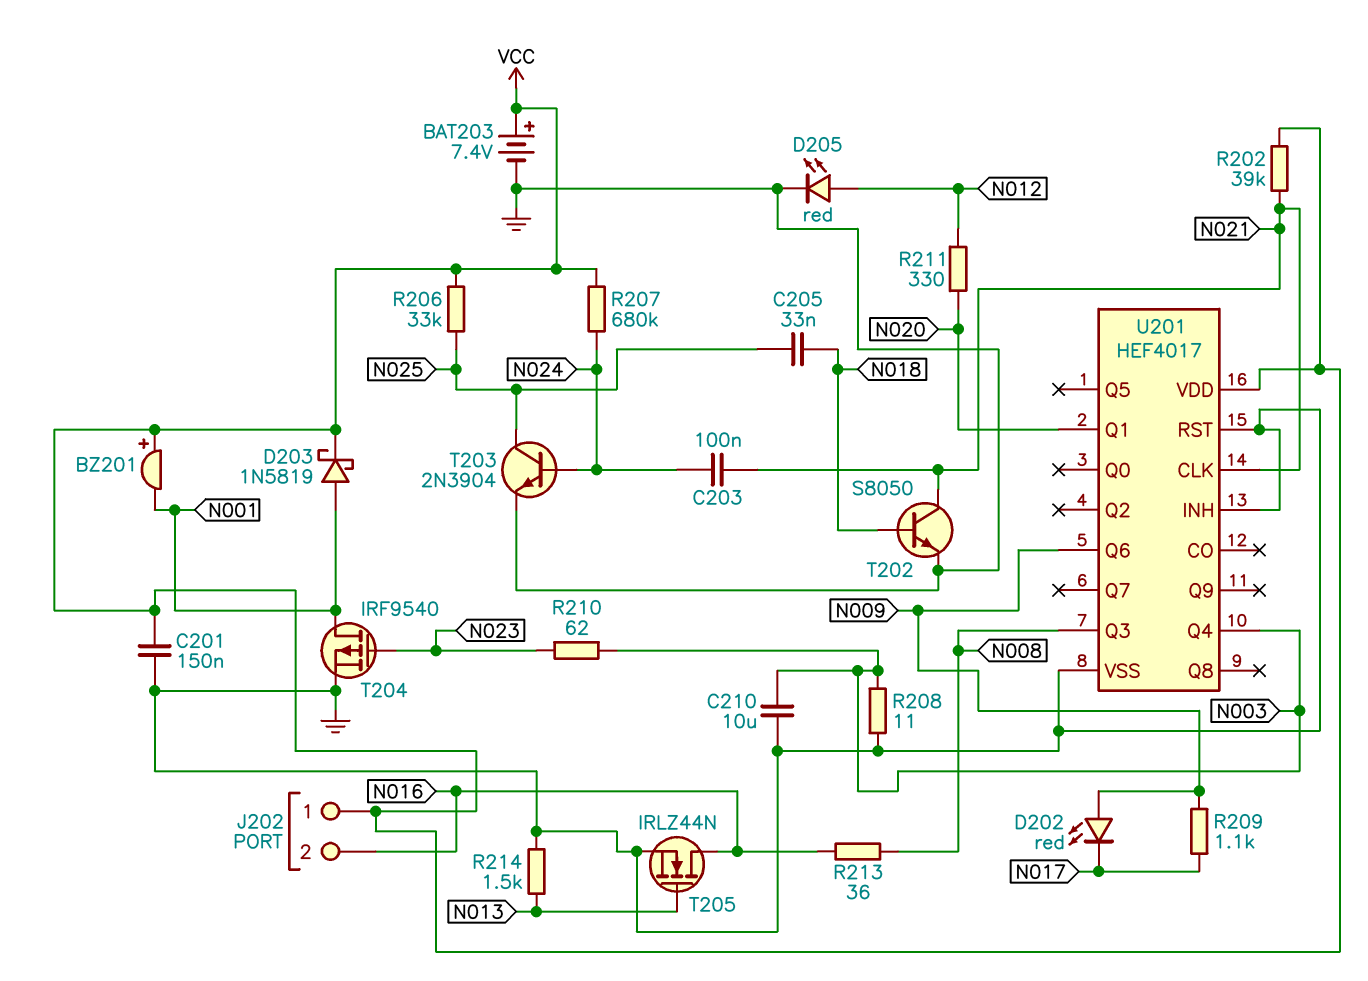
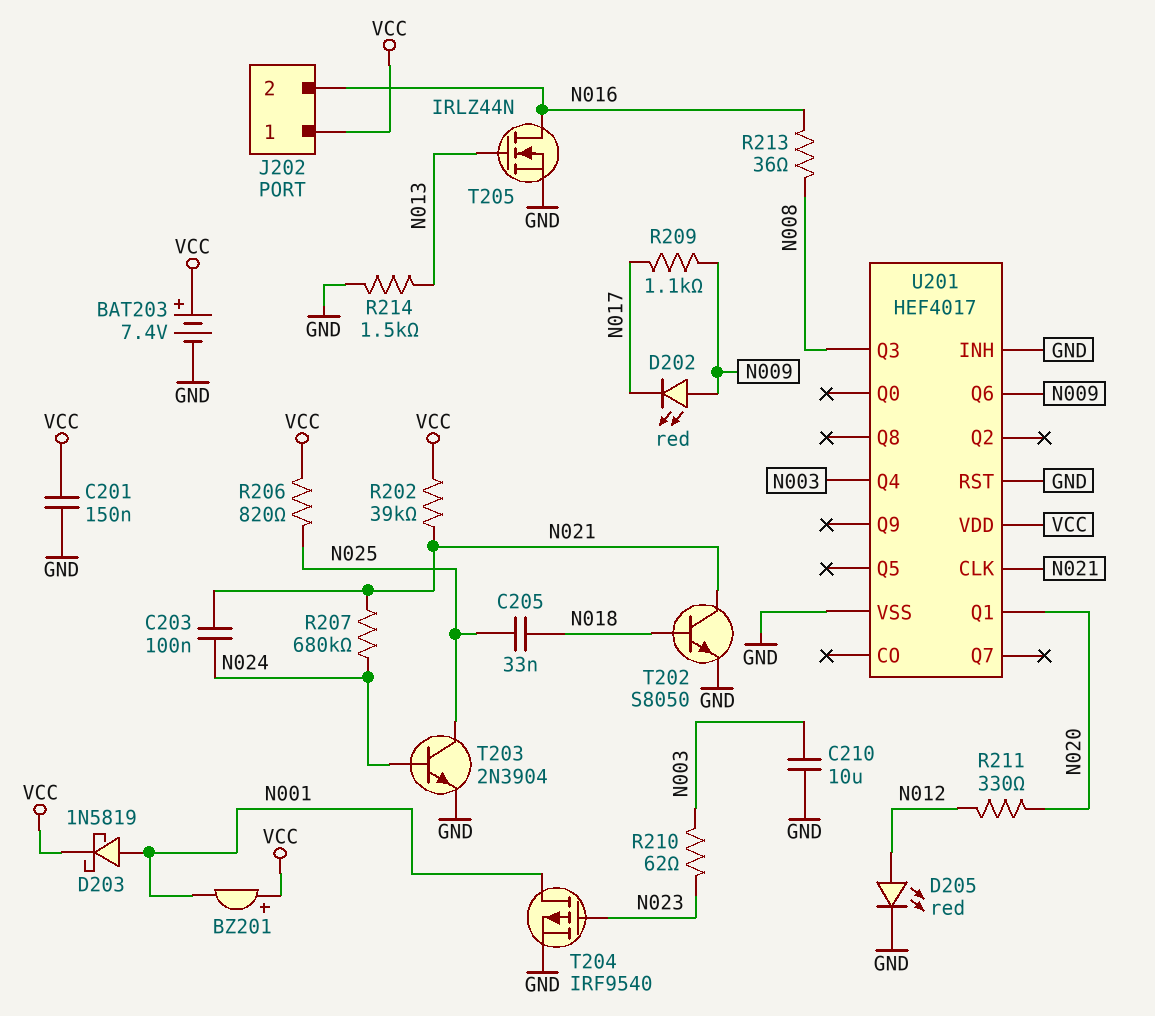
R206: 33k (N025, VCC) -> 820 (N025, VCC)
R207: 680k (N024, VCC) -> 680k (N021, N024)
R208: 11 (GND, N003) -> none

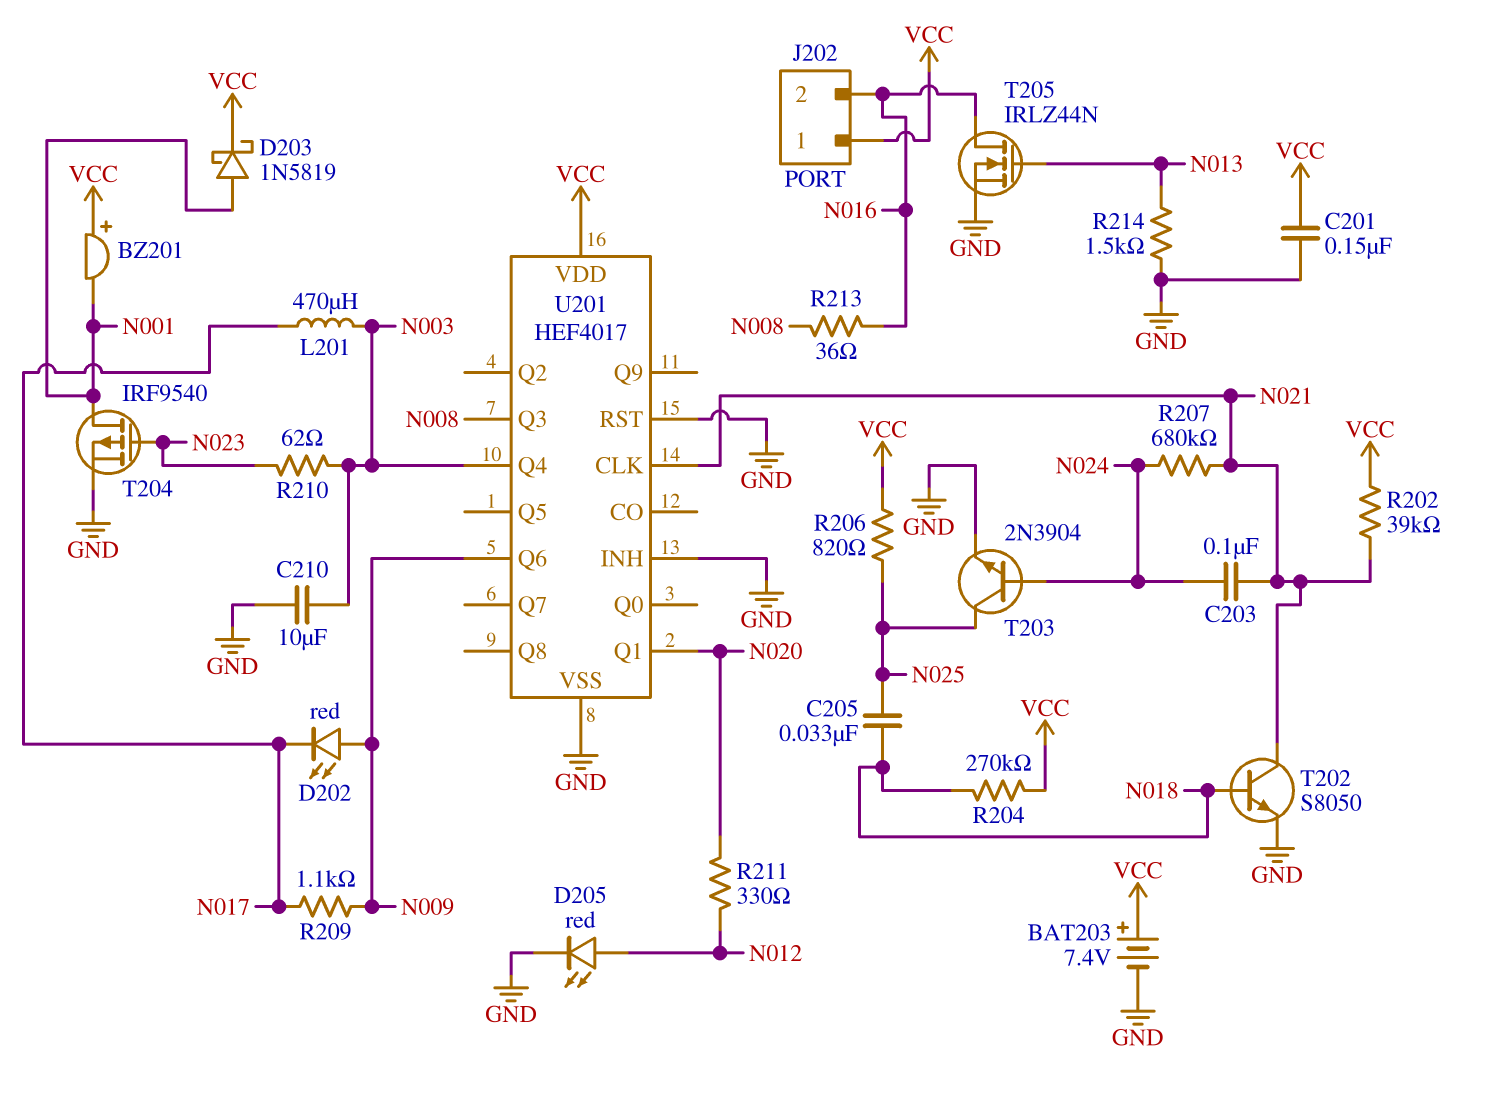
L201: none -> 470uH (N003, N017)
R204: none -> 270k (N018, VCC)

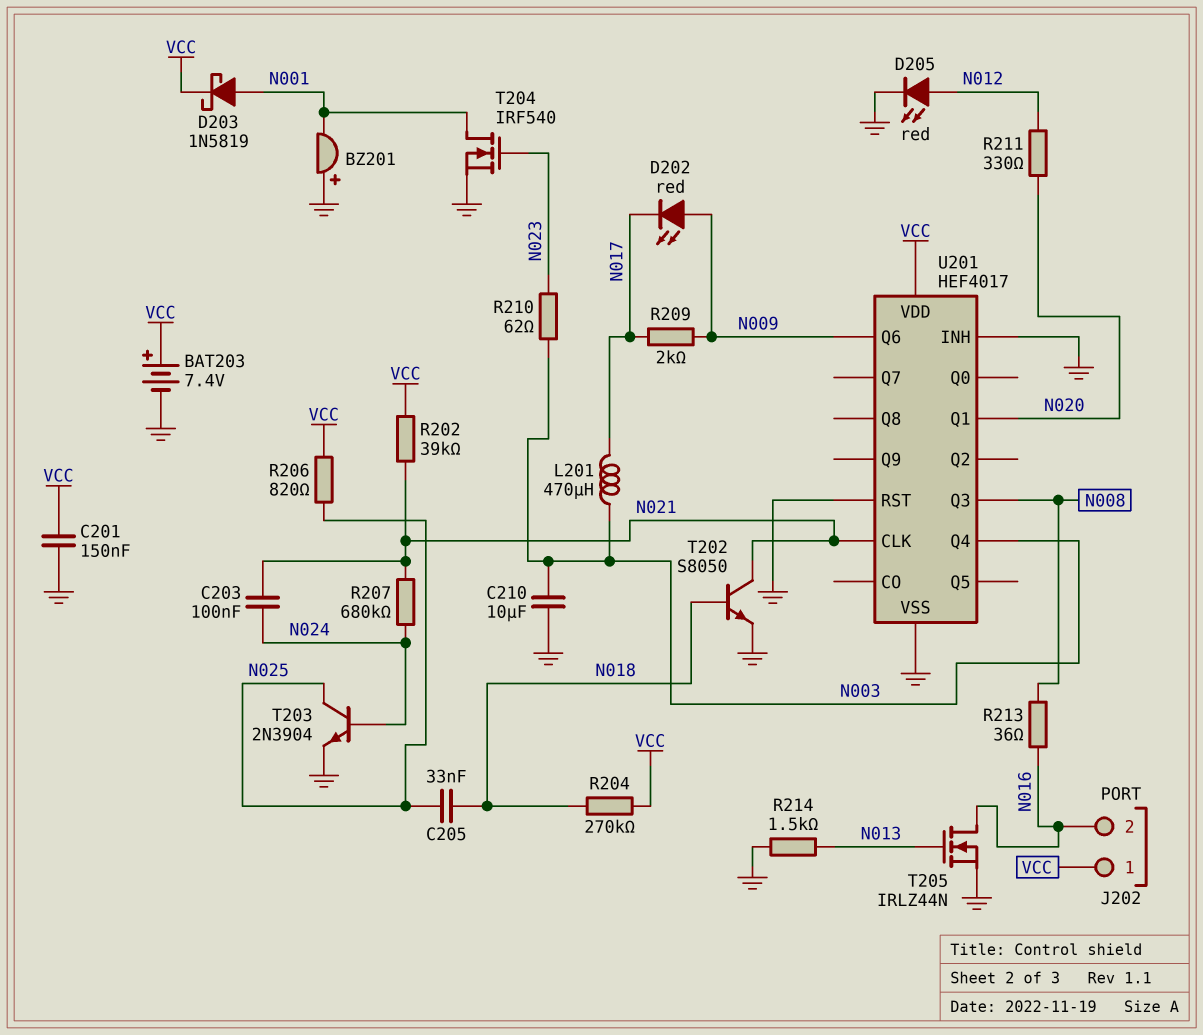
BZ201: buzzer (plus VCC, minus N001) -> buzzer (plus GND, minus N001)
R209: 1.1k (N009, N017) -> 2k (N009, N017)
T204: PMOS IRF9540 (G N023, D N001, S GND) -> NMOS IRF540 (G N023, D N001, S GND)

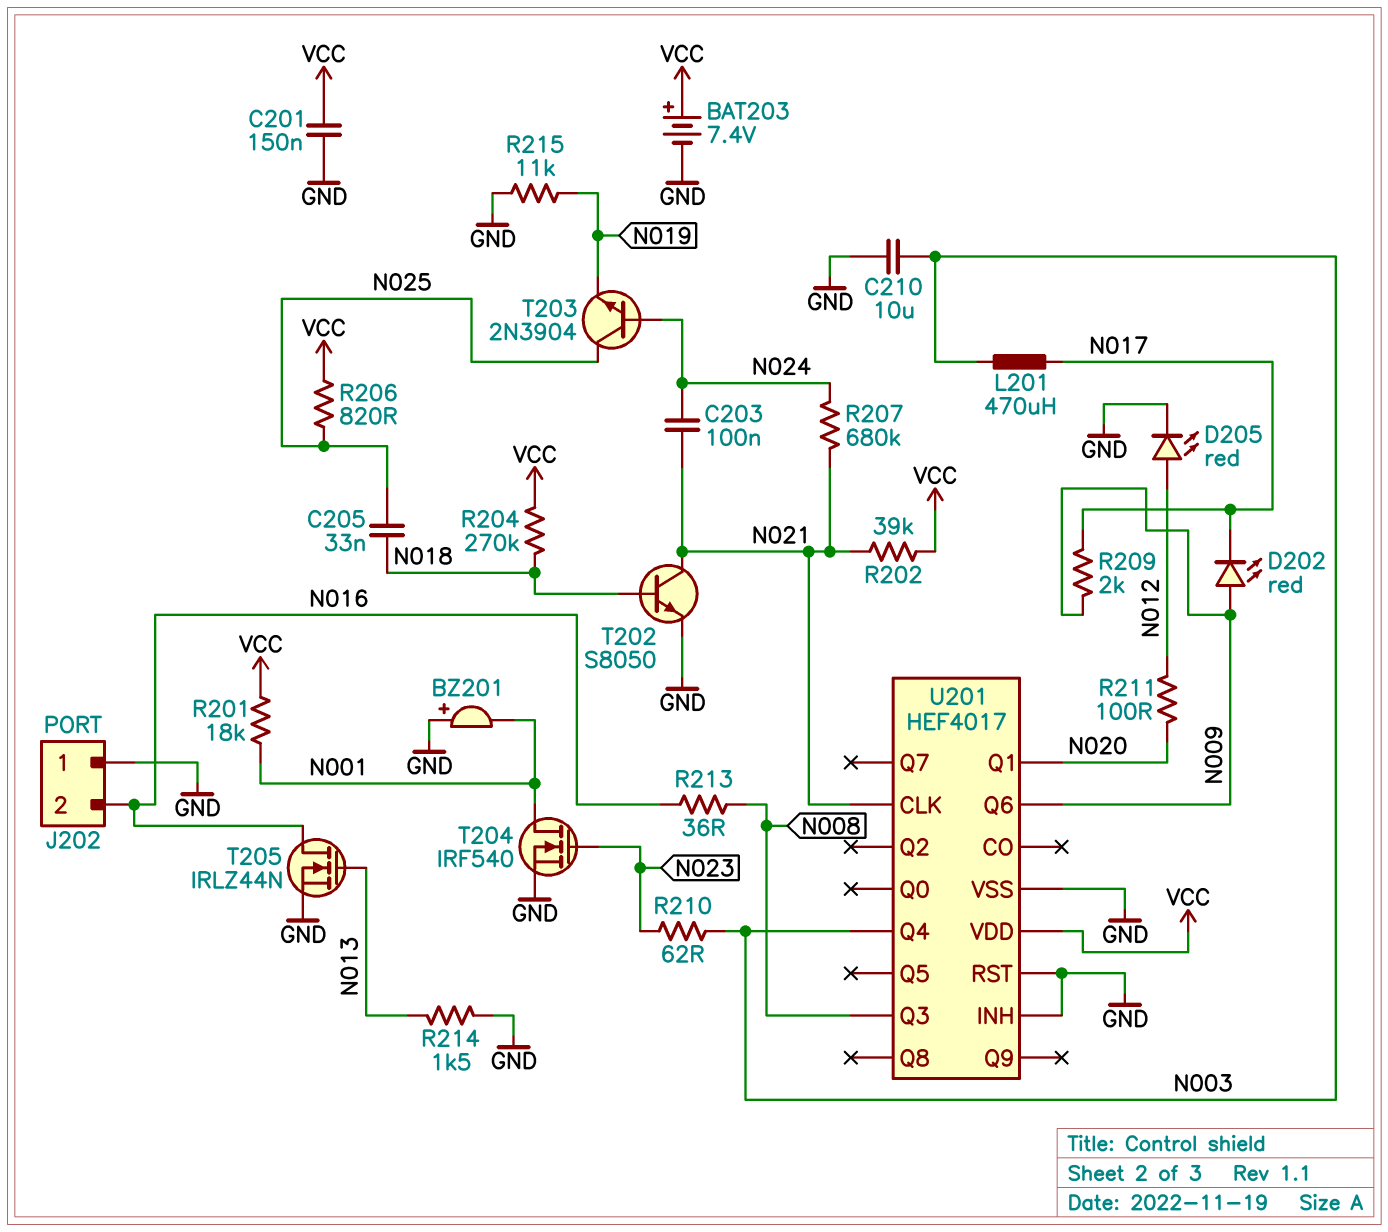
D203: schottky 1N5819 (A N001, K VCC) -> none
J202 pin 1: VCC -> GND
R201: none -> 18k (N001, VCC)
R211: 330 (N012, N020) -> 100 (N012, N020)
R215: none -> 11k (GND, N019)
T203: NPN 2N3904 (B N024, C N025, E GND) -> NPN 2N3904 (B N024, C N025, E N019)

